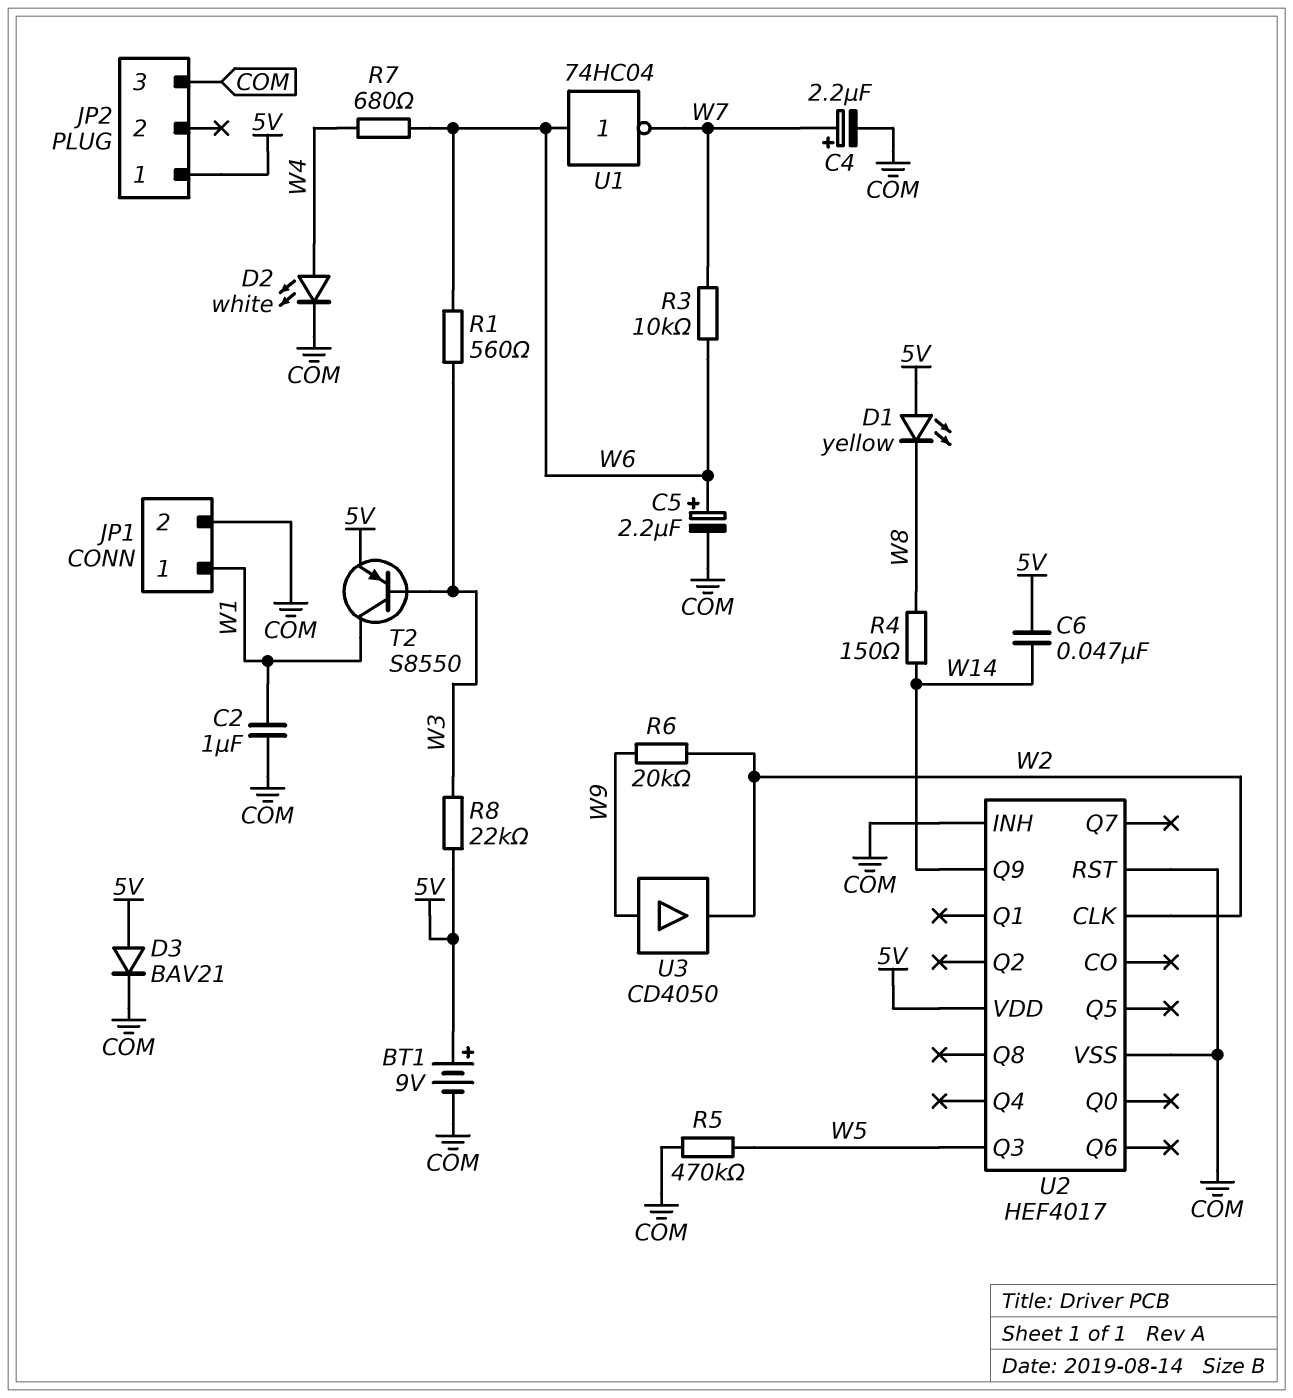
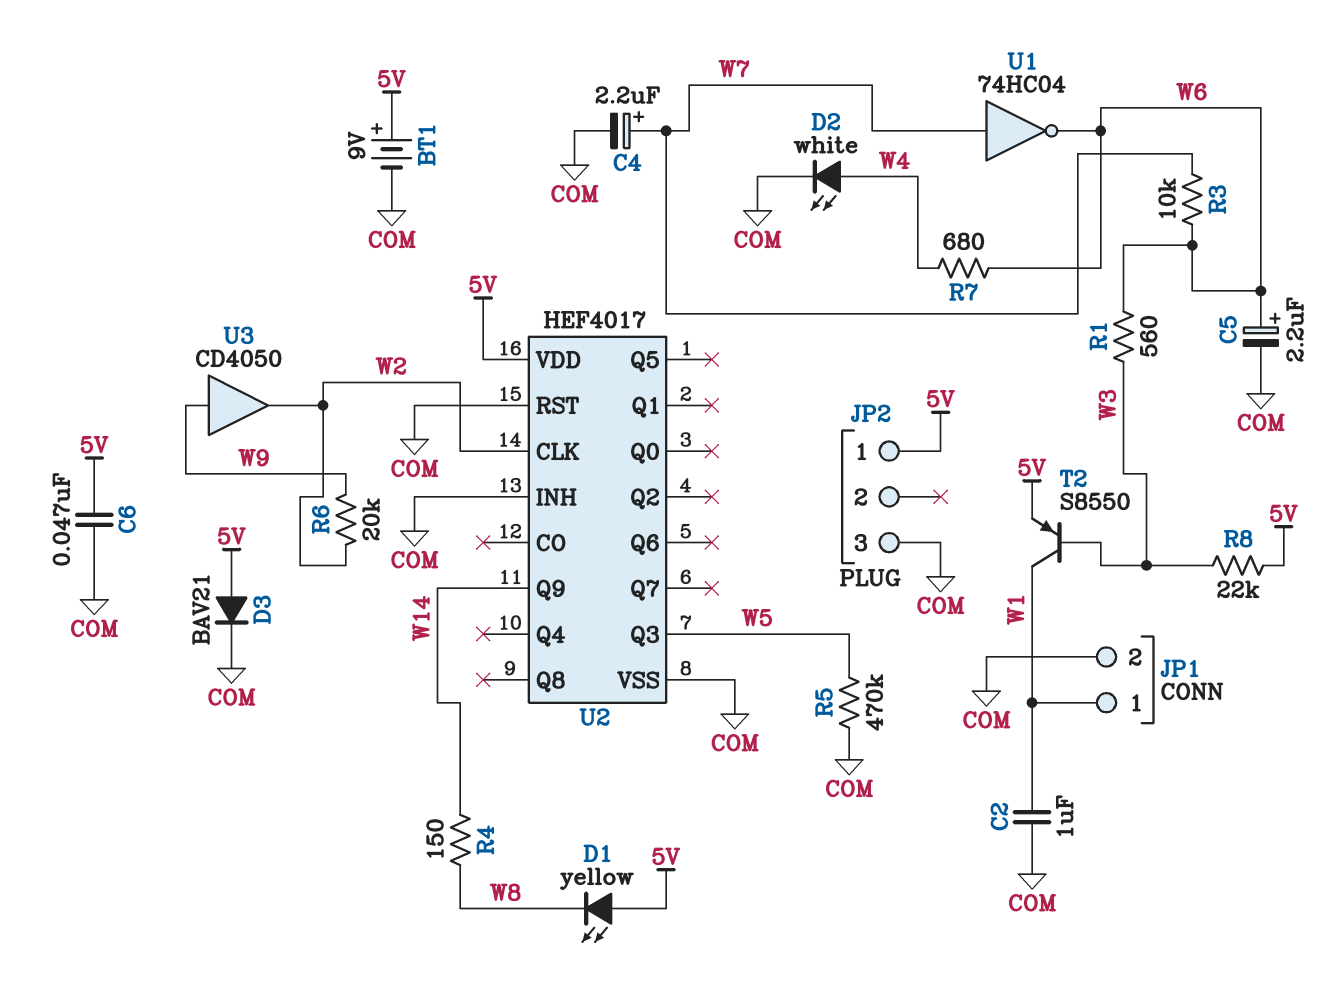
C6: 47nF (5V, W14) -> 47nF (5V, COM)
U1: NOT 74HC04 (in W6, out W7) -> NOT 74HC04 (in W7, out W6)

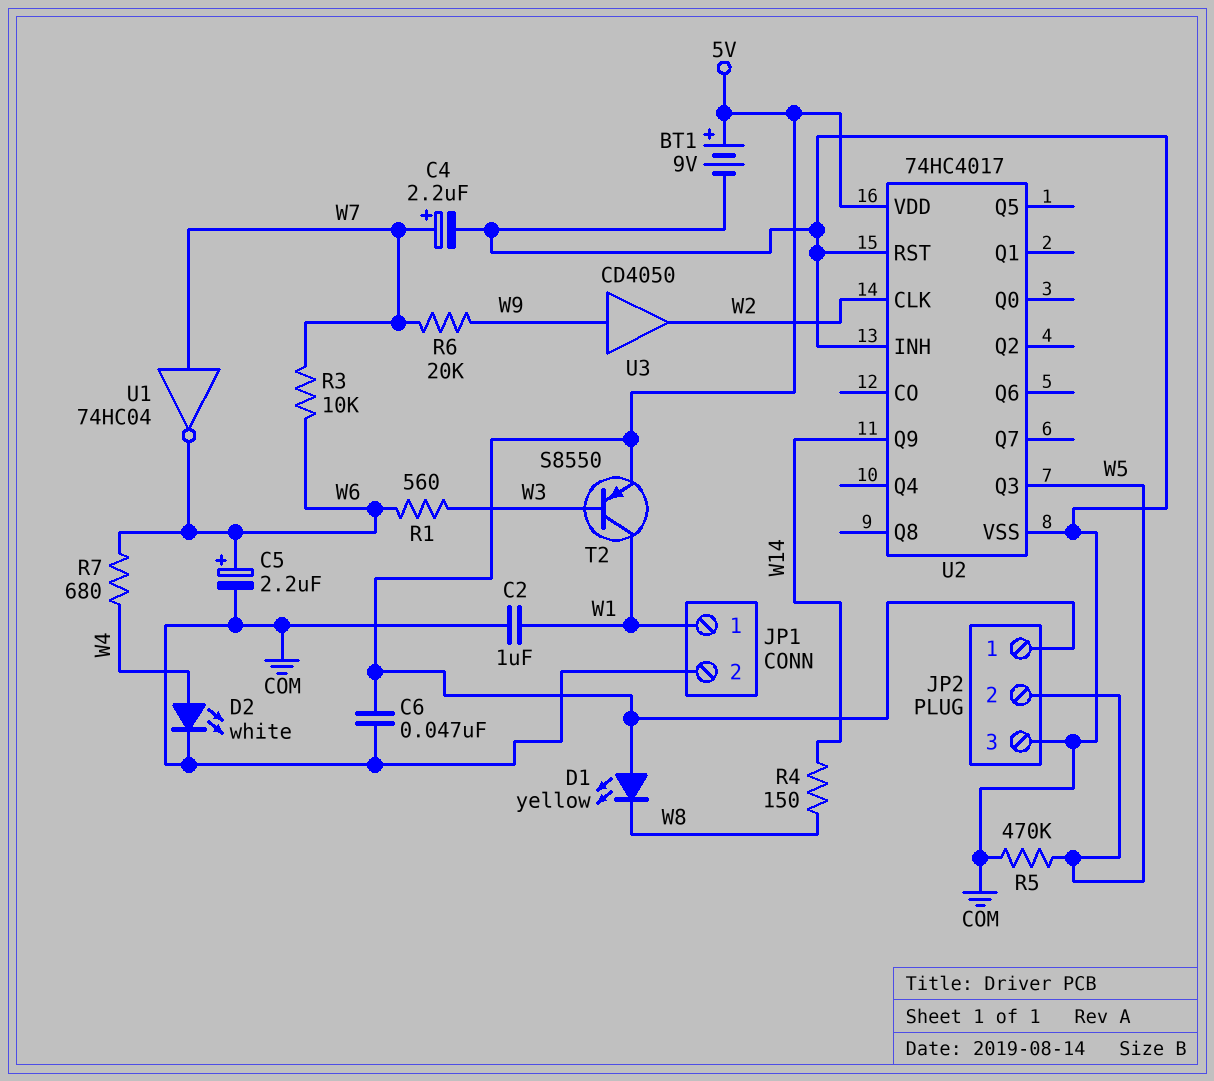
D3: diode BAV21 (A 5V, K COM) -> none
JP2 pin 2: none -> W5
R6: 20k (W2, W9) -> 20k (W7, W9)
R8: 22k (5V, W3) -> none
U2: HEF4017 -> 74HC4017

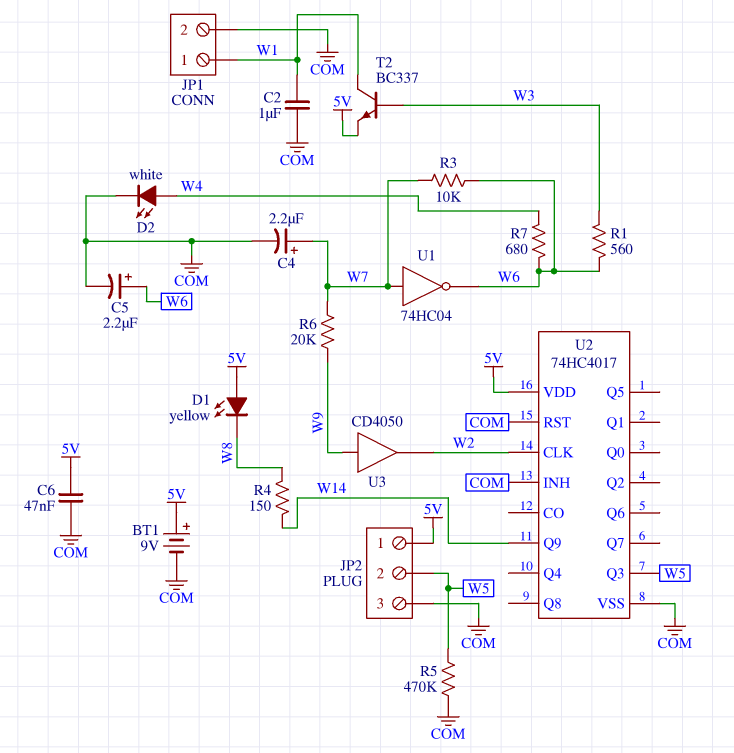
T2: PNP S8550 (B W3, C W1, E 5V) -> NPN BC337 (B W3, C W1, E 5V)

